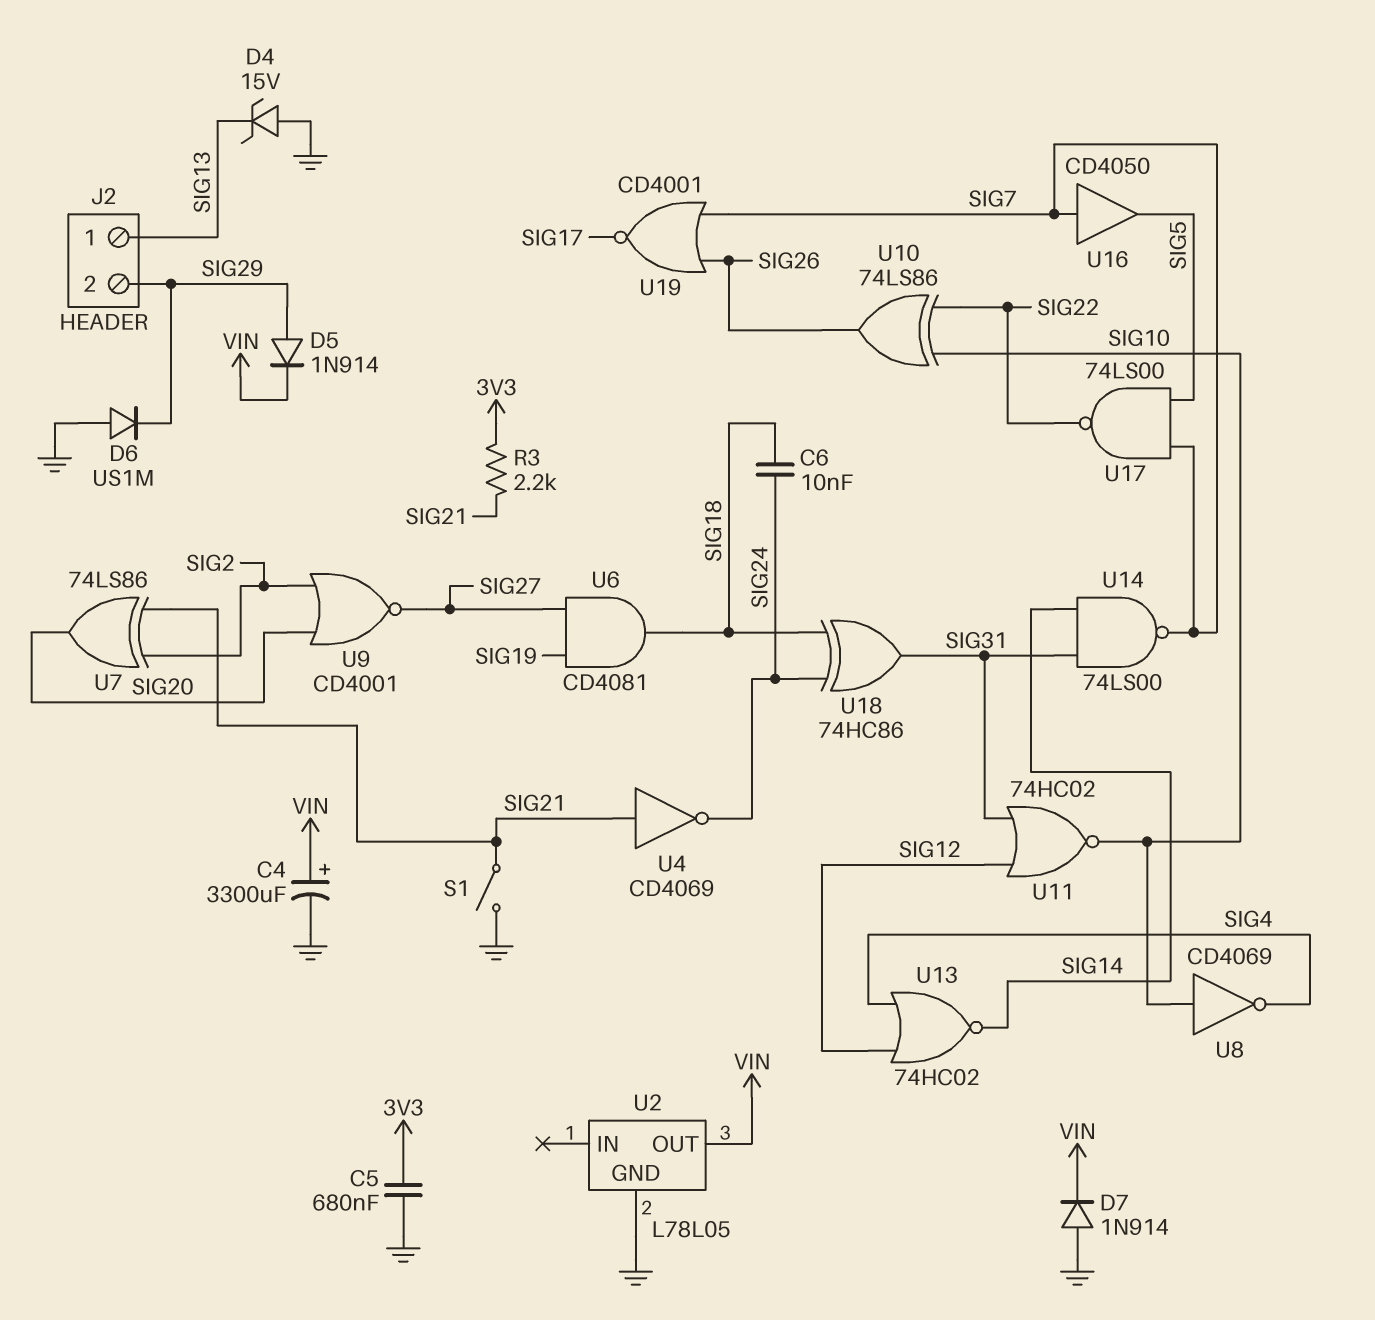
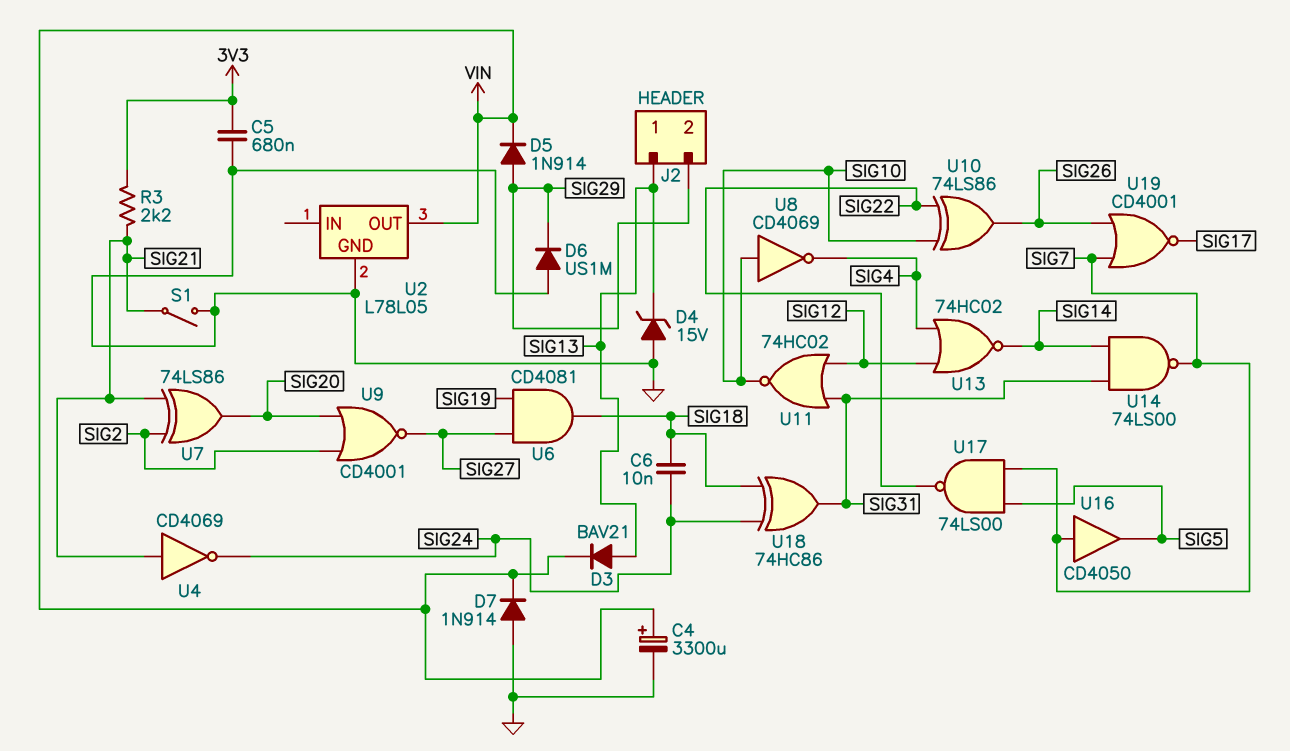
D3: none -> diode BAV21 (A SIG13, K VIN)

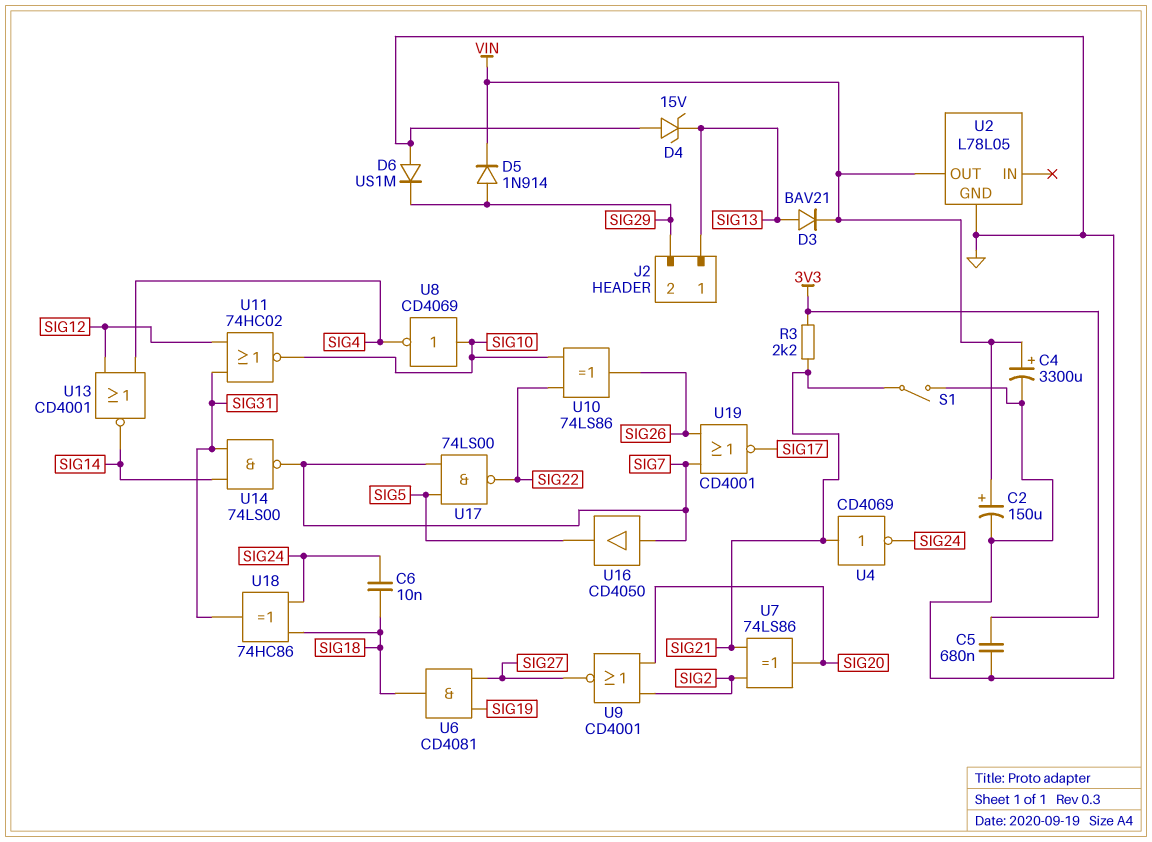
C2: none -> 150uF (plus VIN, minus GND)
D7: diode 1N914 (A GND, K VIN) -> none
U13: NOR 74HC02 (in SIG4, in SIG12, out SIG14) -> NOR CD4001 (in SIG4, in SIG12, out SIG14)

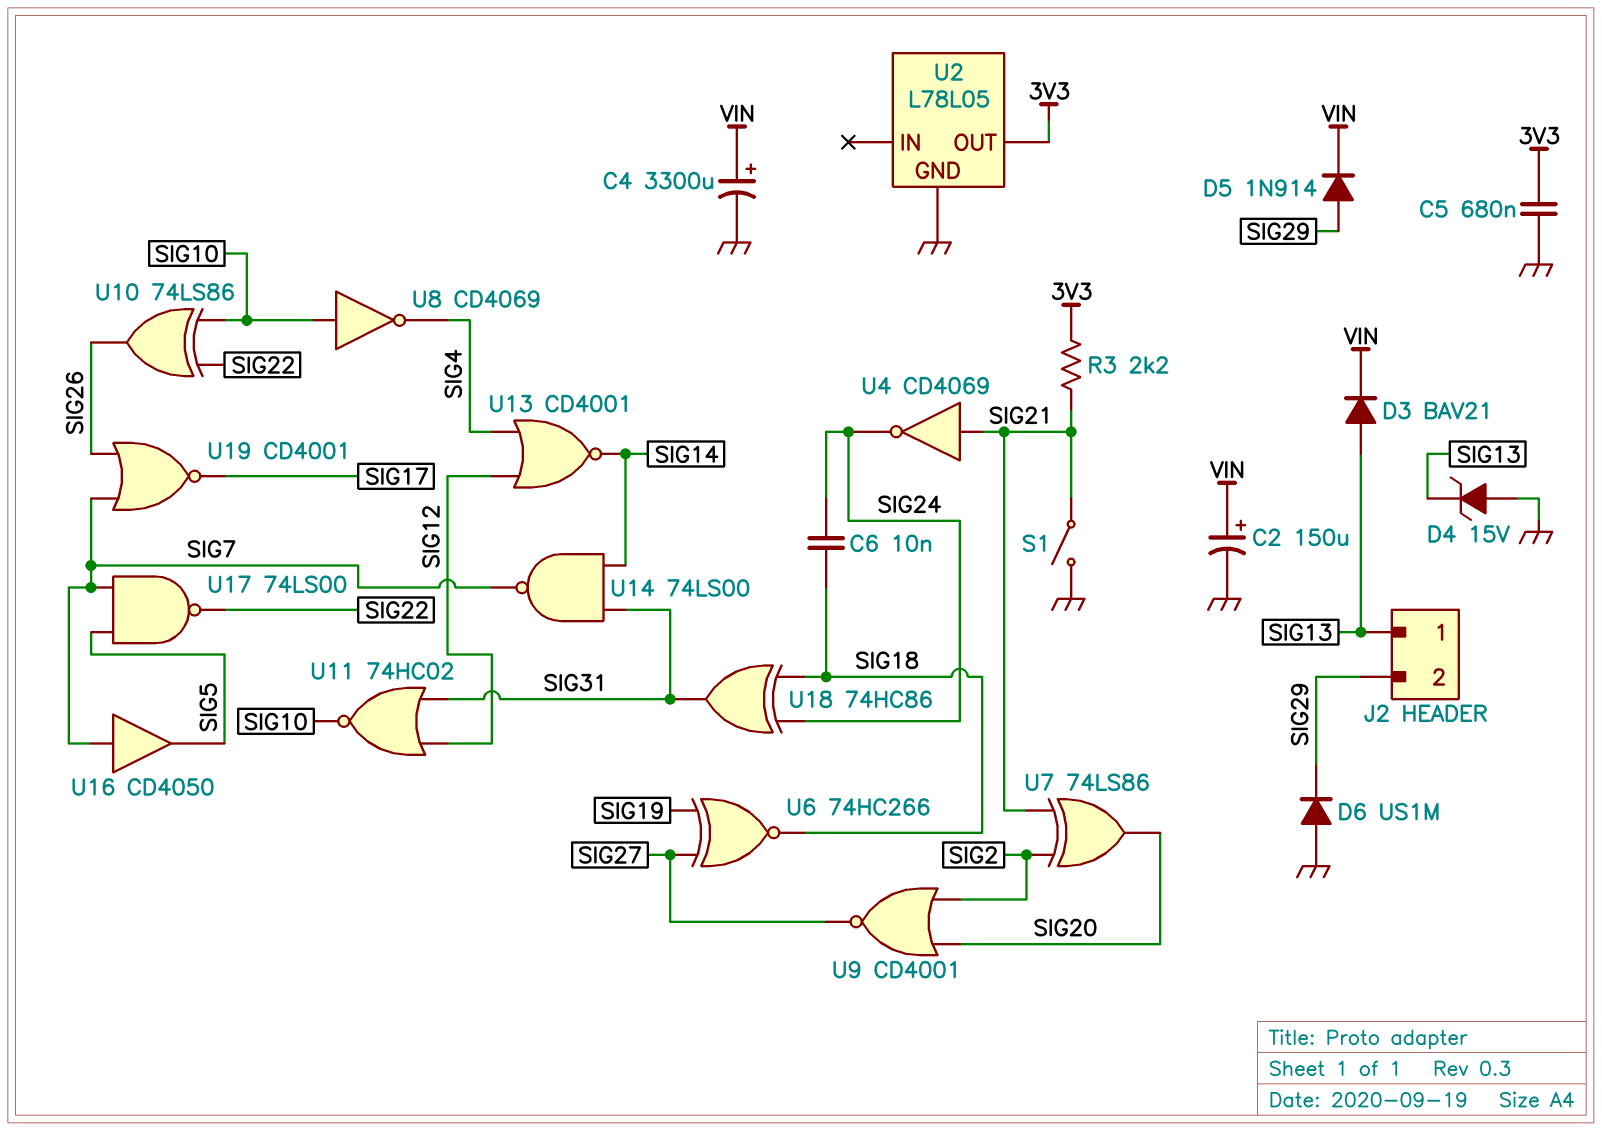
U2 pin OUT: VIN -> 3V3
U6: AND CD4081 (in SIG19, in SIG27, out SIG18) -> XNOR 74HC266 (in SIG19, in SIG27, out SIG18)

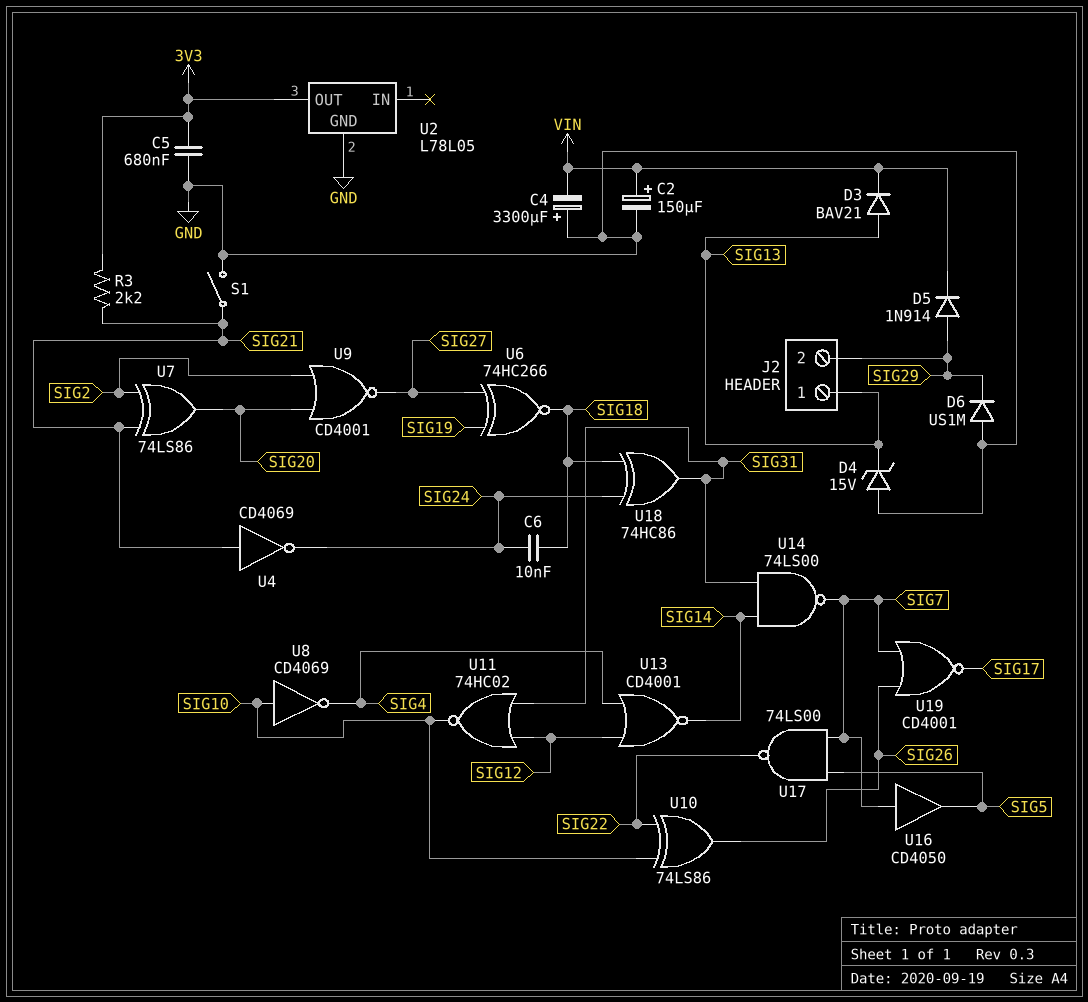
C4: 3300uF (plus VIN, minus GND) -> 3300uF (plus GND, minus VIN)

